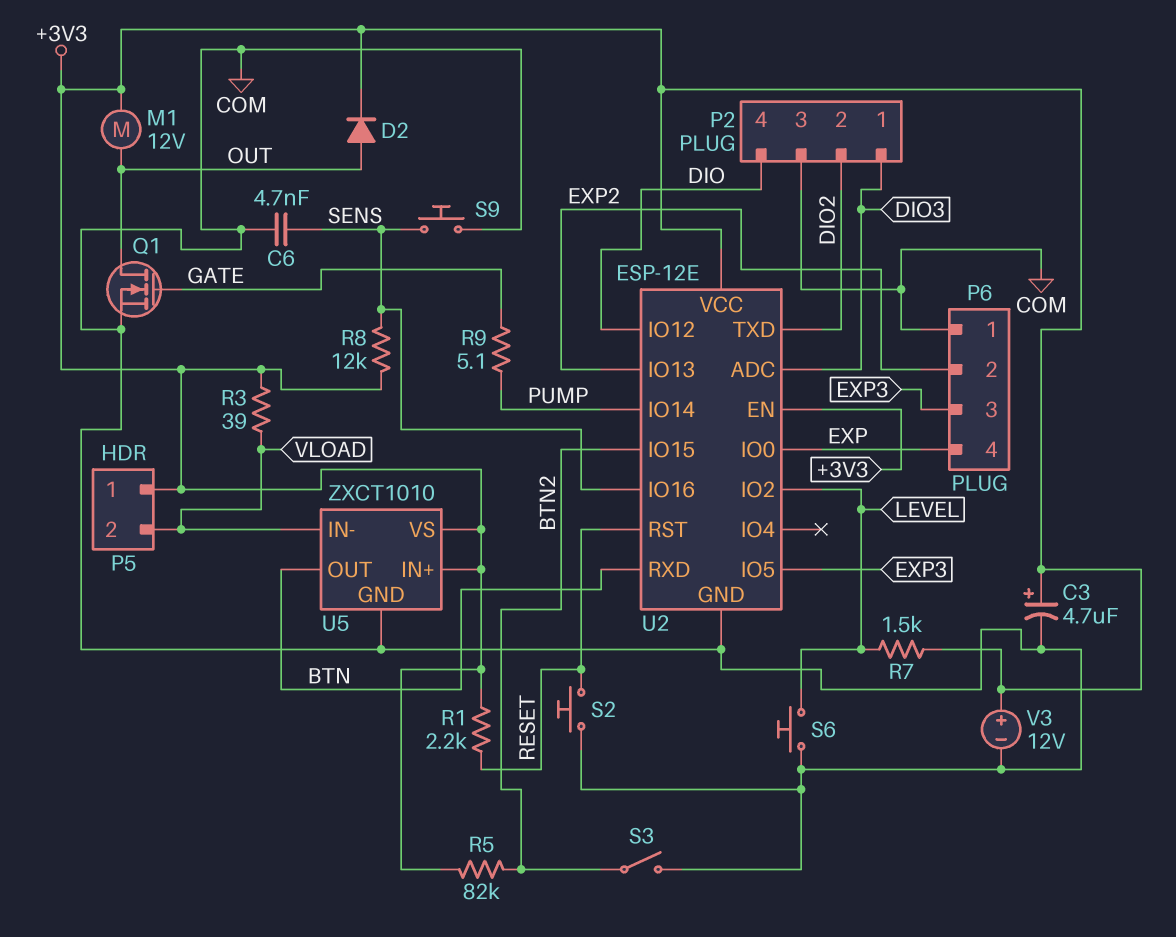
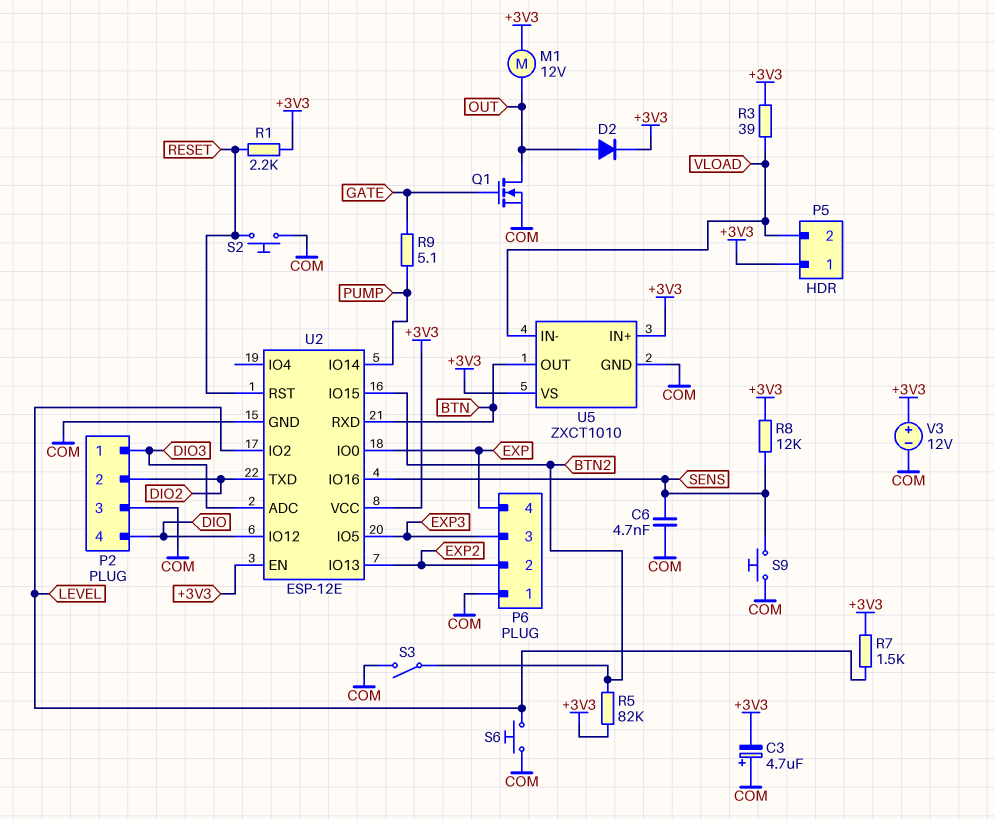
C3: 4.7uF (plus +3V3, minus COM) -> 4.7uF (plus COM, minus +3V3)

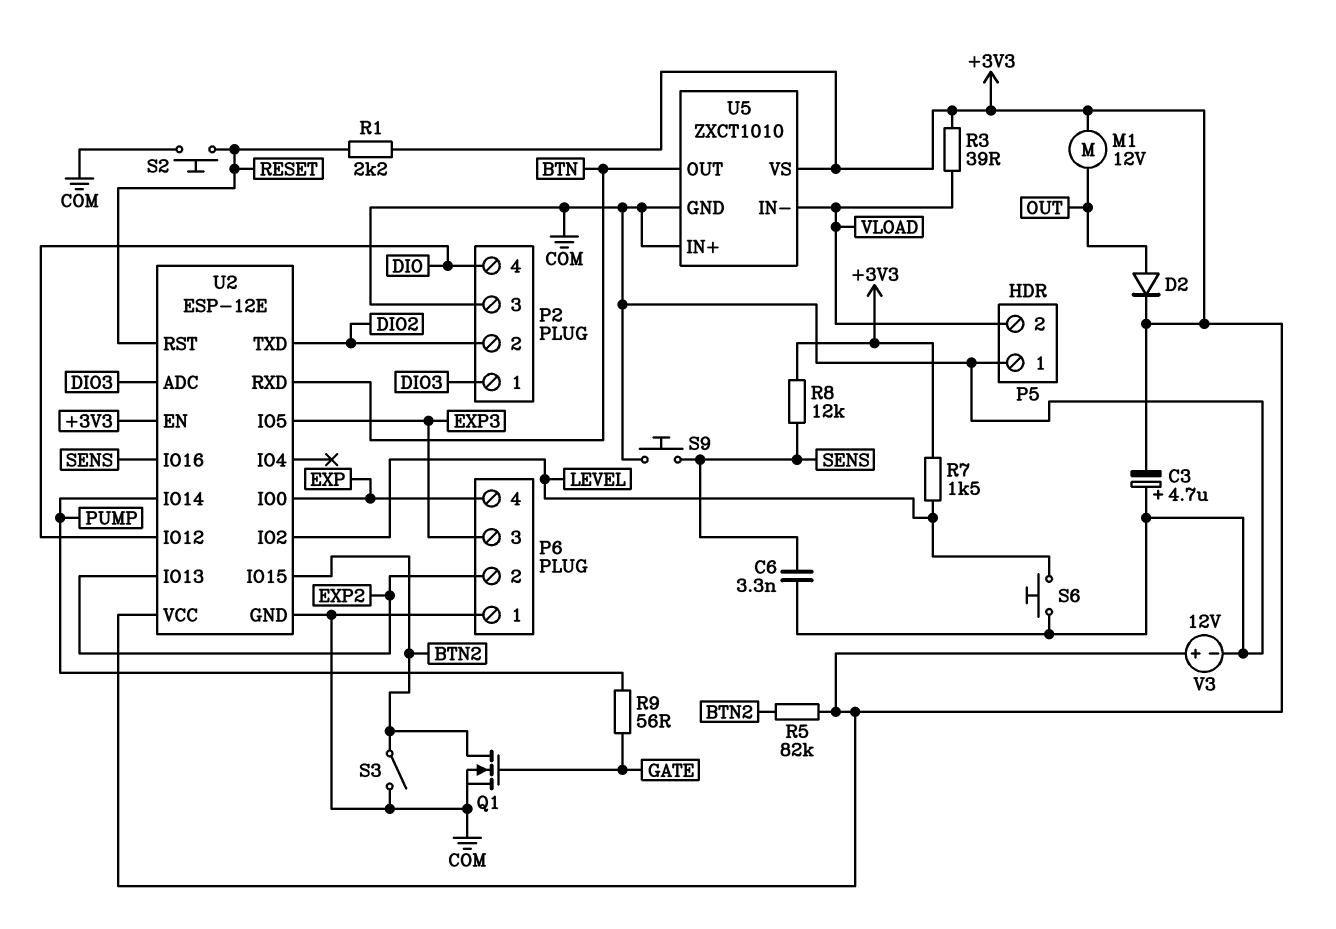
C6: 4.7nF (COM, SENS) -> 3.3nF (COM, SENS)
P5 pin 1: +3V3 -> COM
Q1: NMOS (G GATE, D OUT, S COM) -> NMOS (G GATE, D BTN2, S COM)
R9: 5.1 (GATE, PUMP) -> 56 (GATE, PUMP)
U5 pin IN+: +3V3 -> COM

